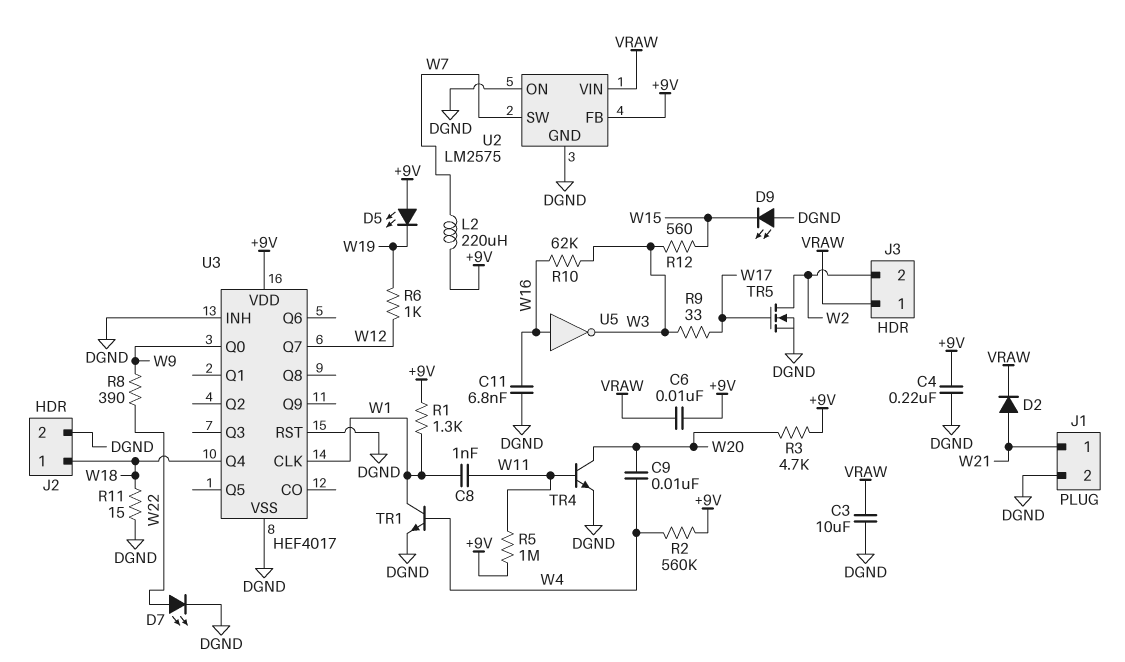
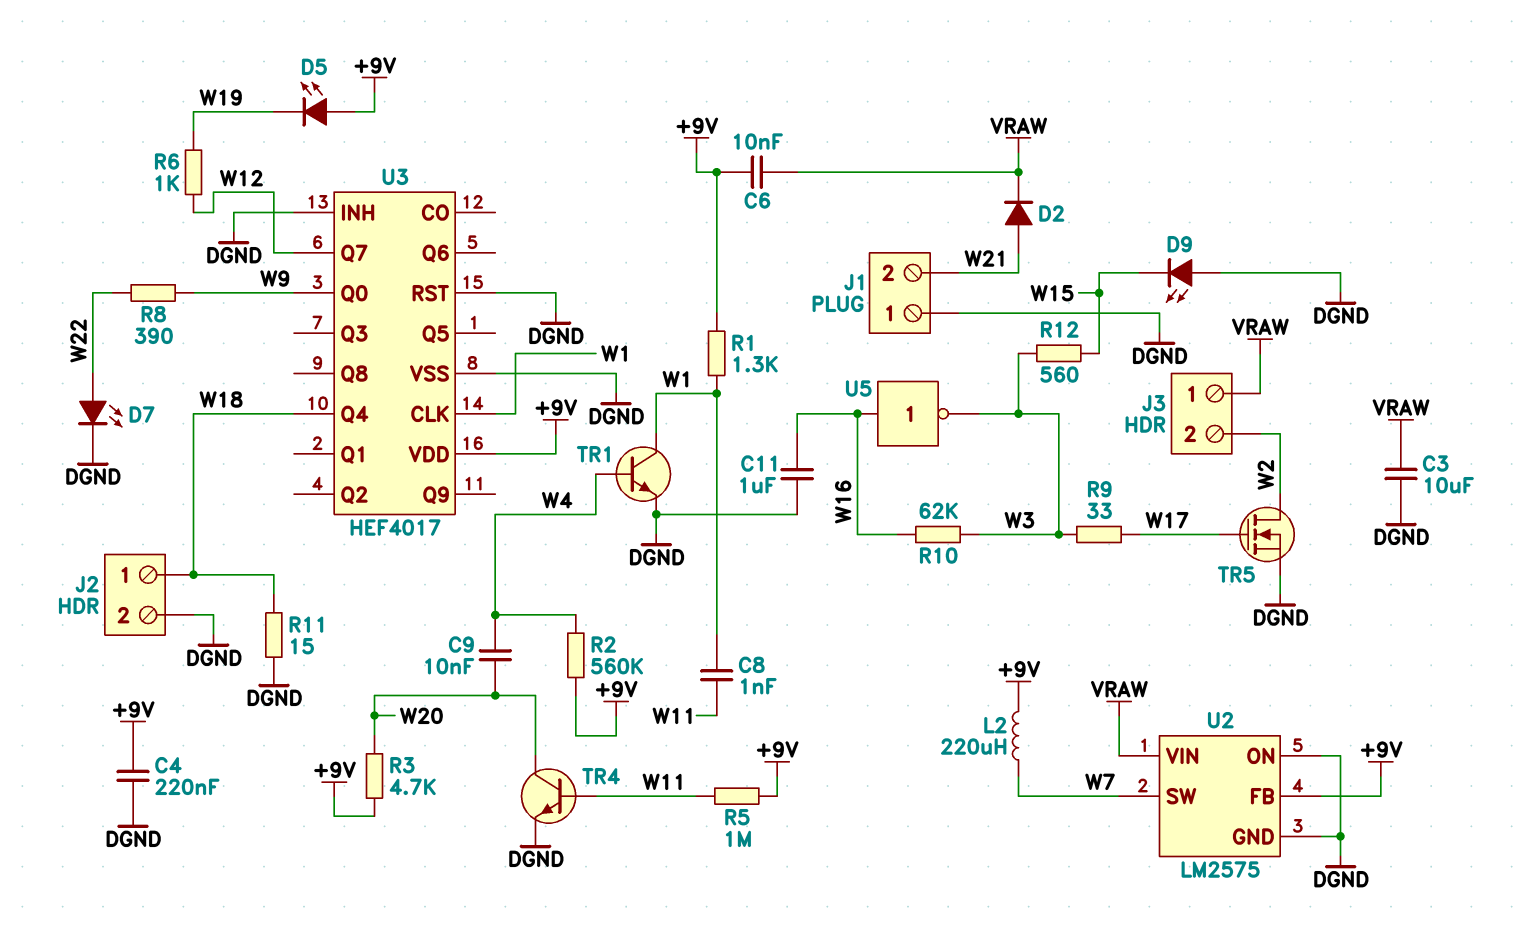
C11: 6.8nF (DGND, W16) -> 1uF (DGND, W16)
J1 pin 1: W21 -> DGND
J1 pin 2: DGND -> W21

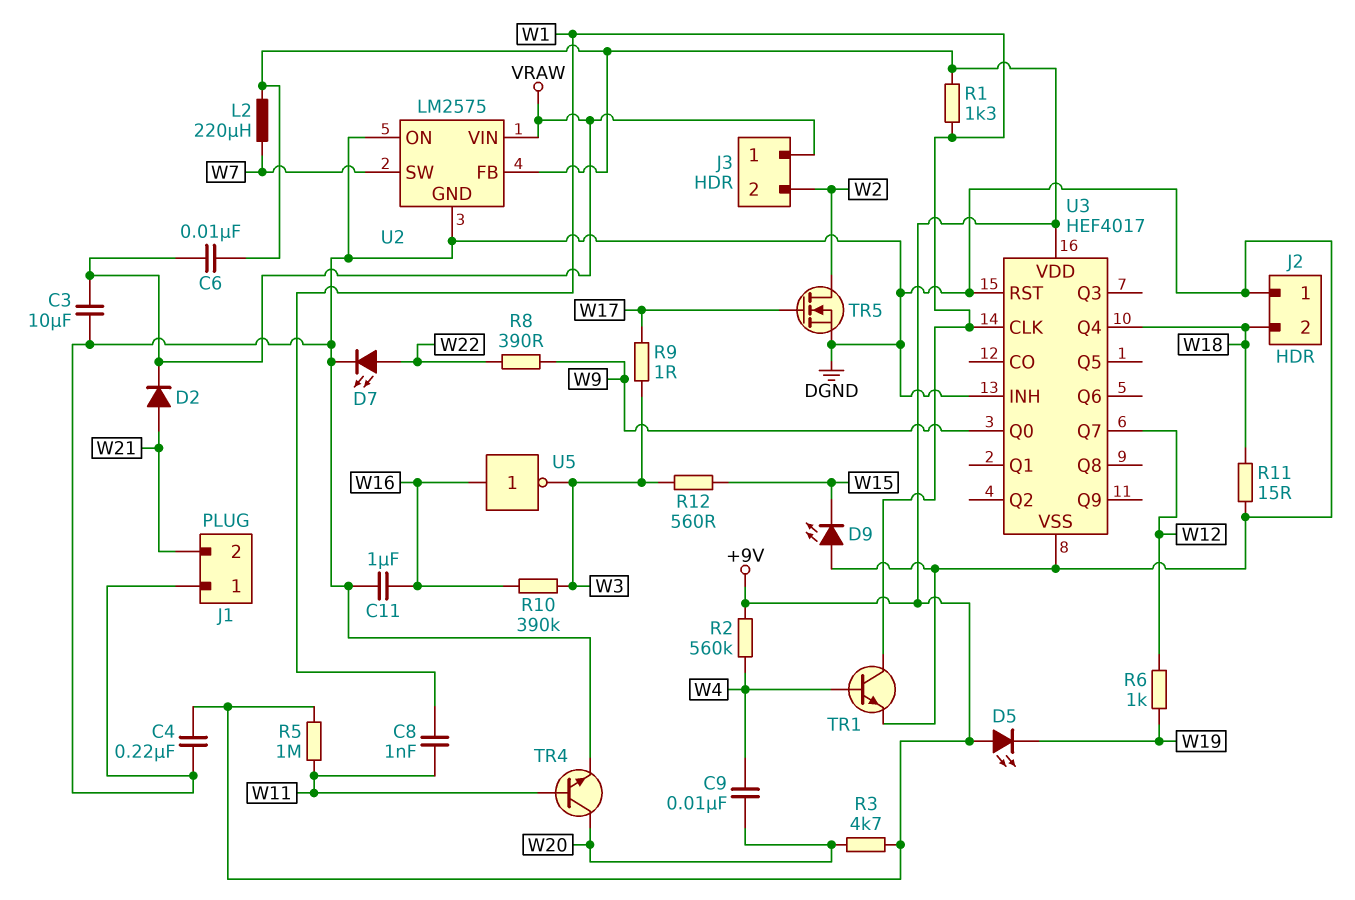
J2 pin 1: W18 -> DGND
J2 pin 2: DGND -> W18
R9: 33 (W3, W17) -> 1 (W3, W17)
R10: 62k (W3, W16) -> 390k (W3, W16)

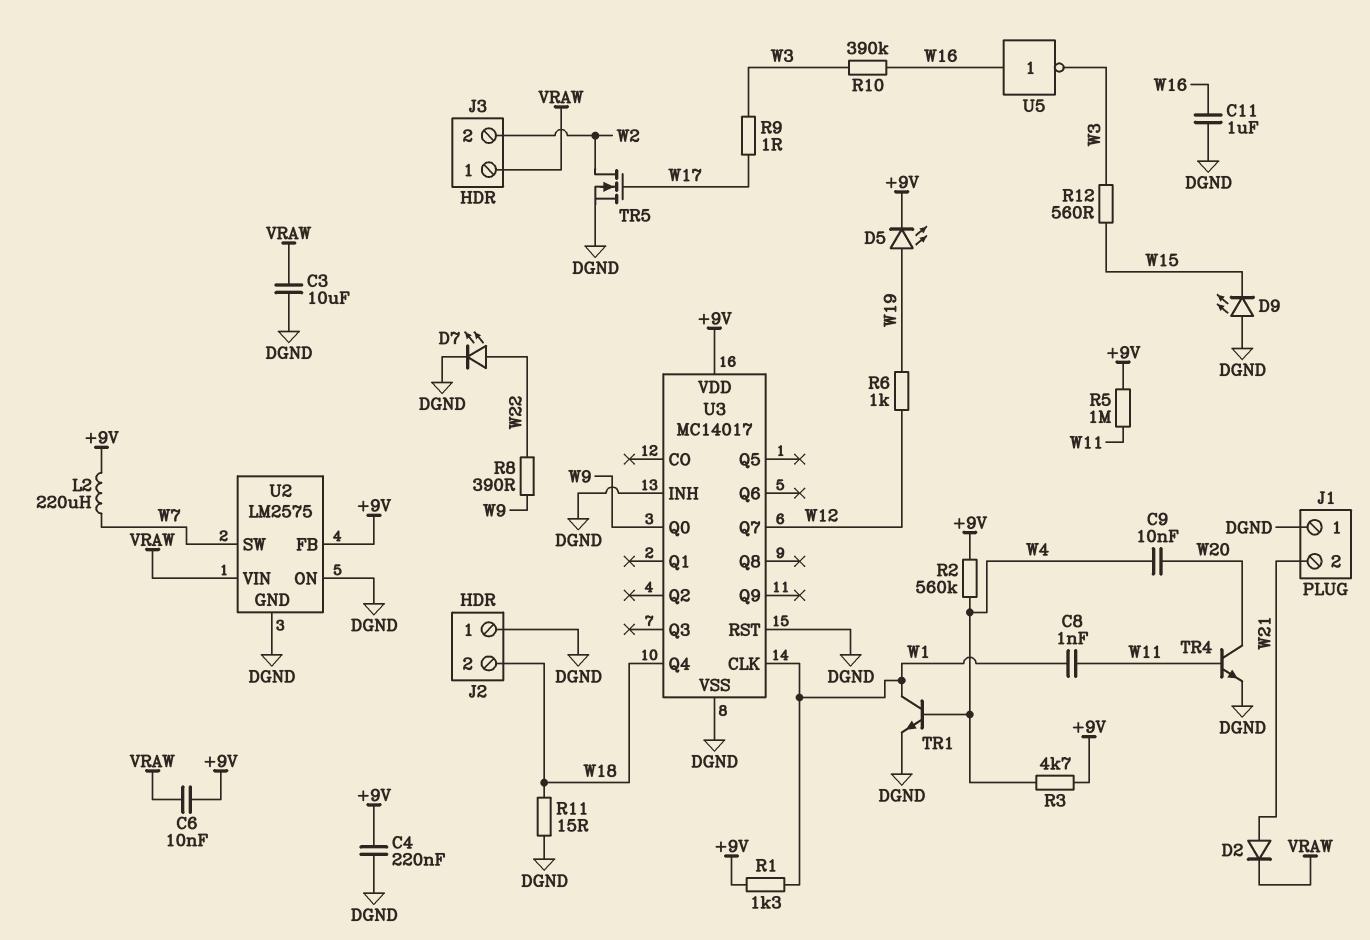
D5: LED (A +9V, K W19) -> LED (A W19, K +9V)
R3: 4.7k (+9V, W20) -> 4.7k (+9V, W4)
U3: HEF4017 -> MC14017

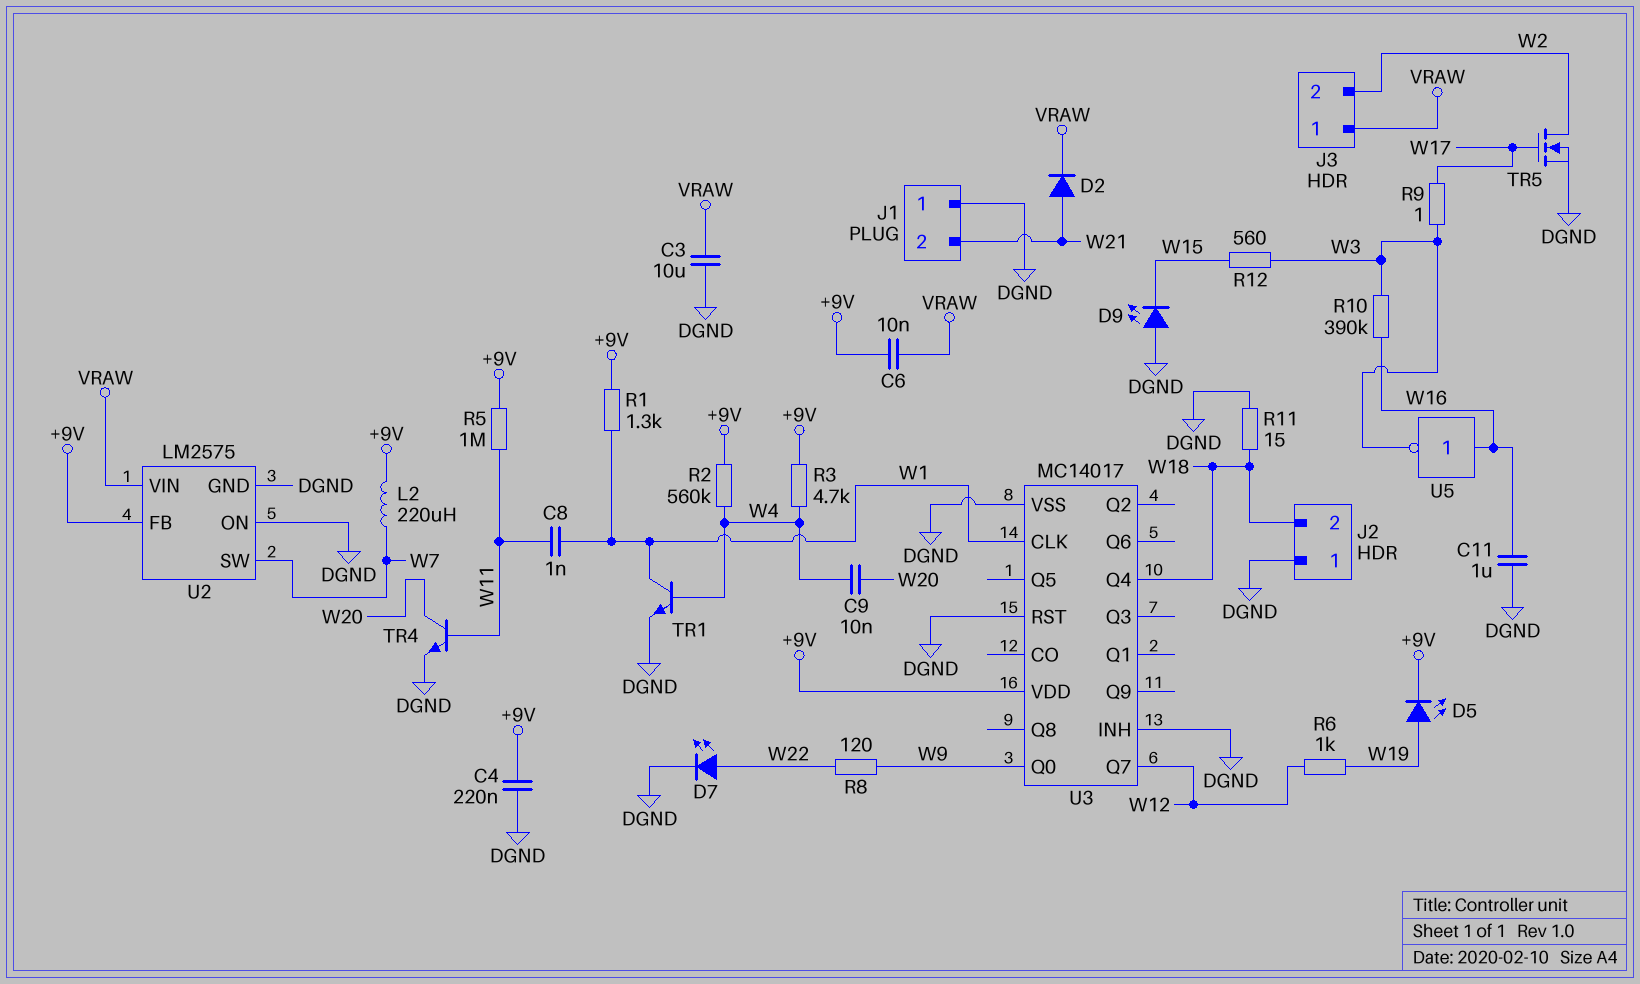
R8: 390 (W9, W22) -> 120 (W9, W22)

